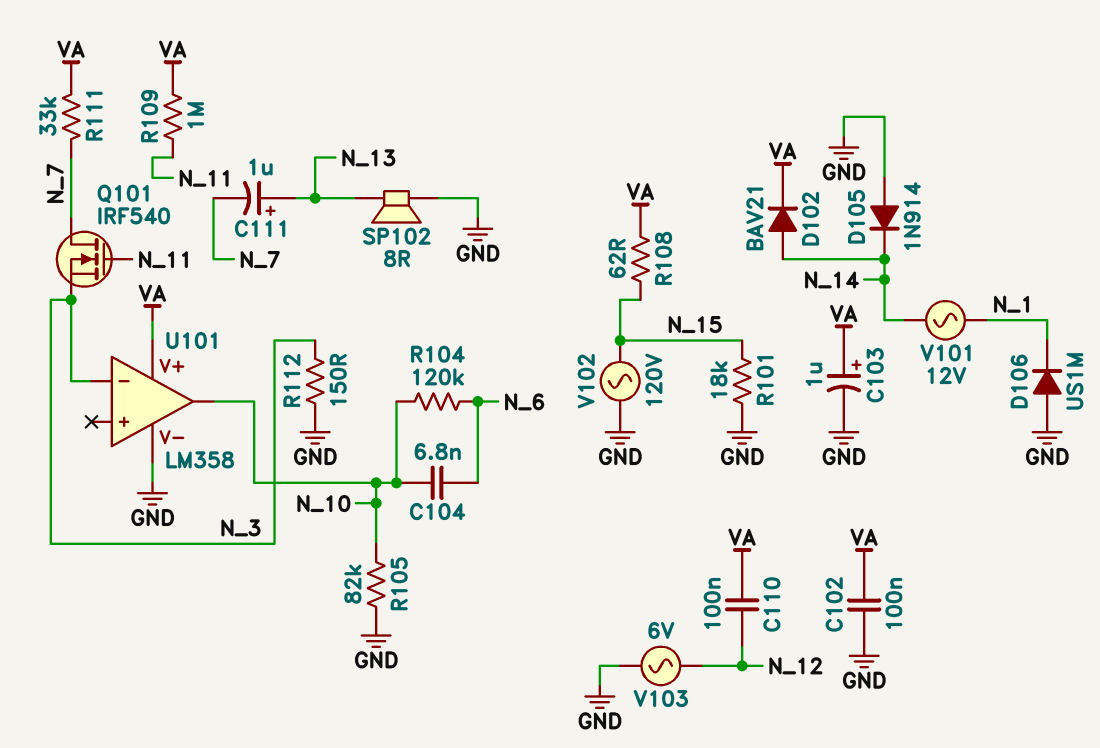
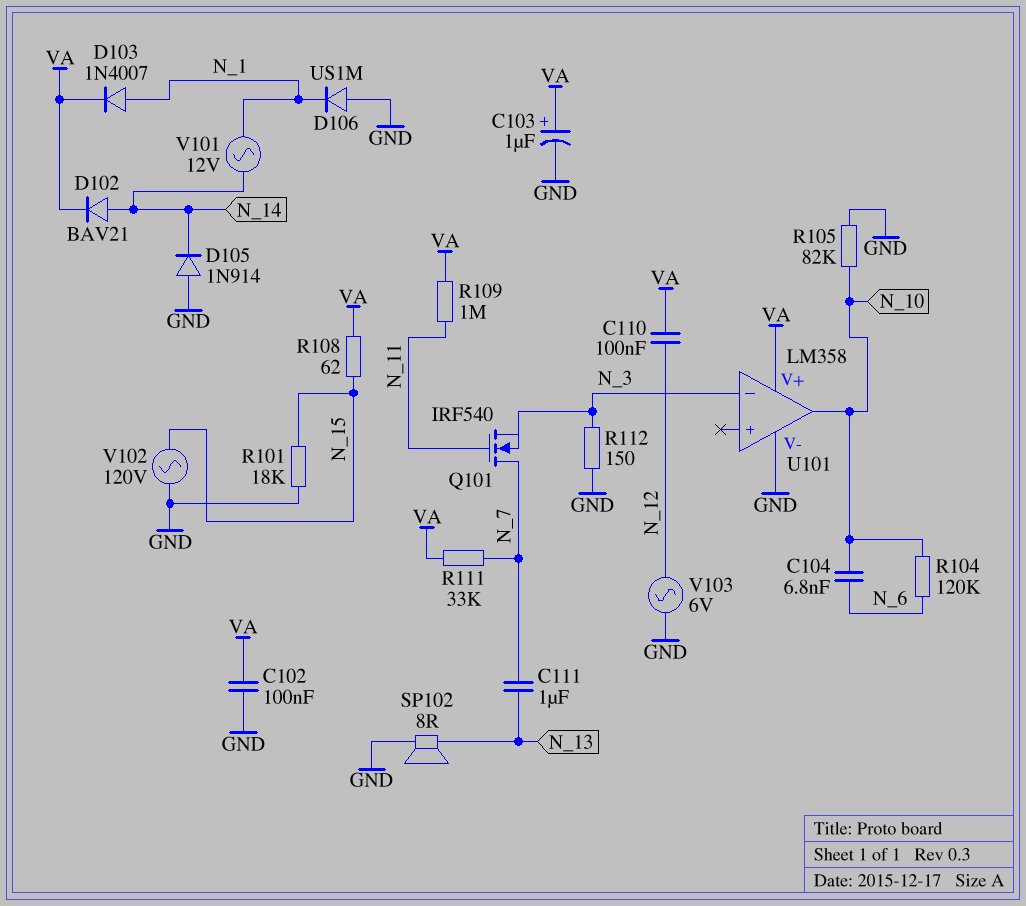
C111: 1uF (plus N_13, minus N_7) -> 1uF (N_7, N_13)
D103: none -> diode 1N4007 (A N_1, K VA)

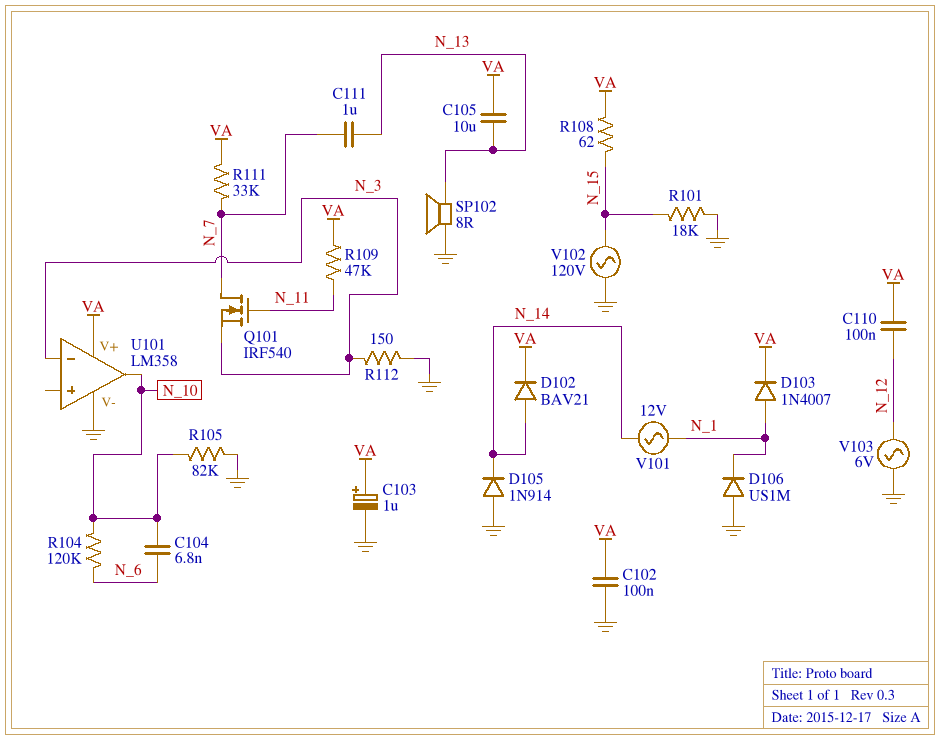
C105: none -> 10uF (N_13, VA)
R109: 1M (N_11, VA) -> 47k (N_11, VA)

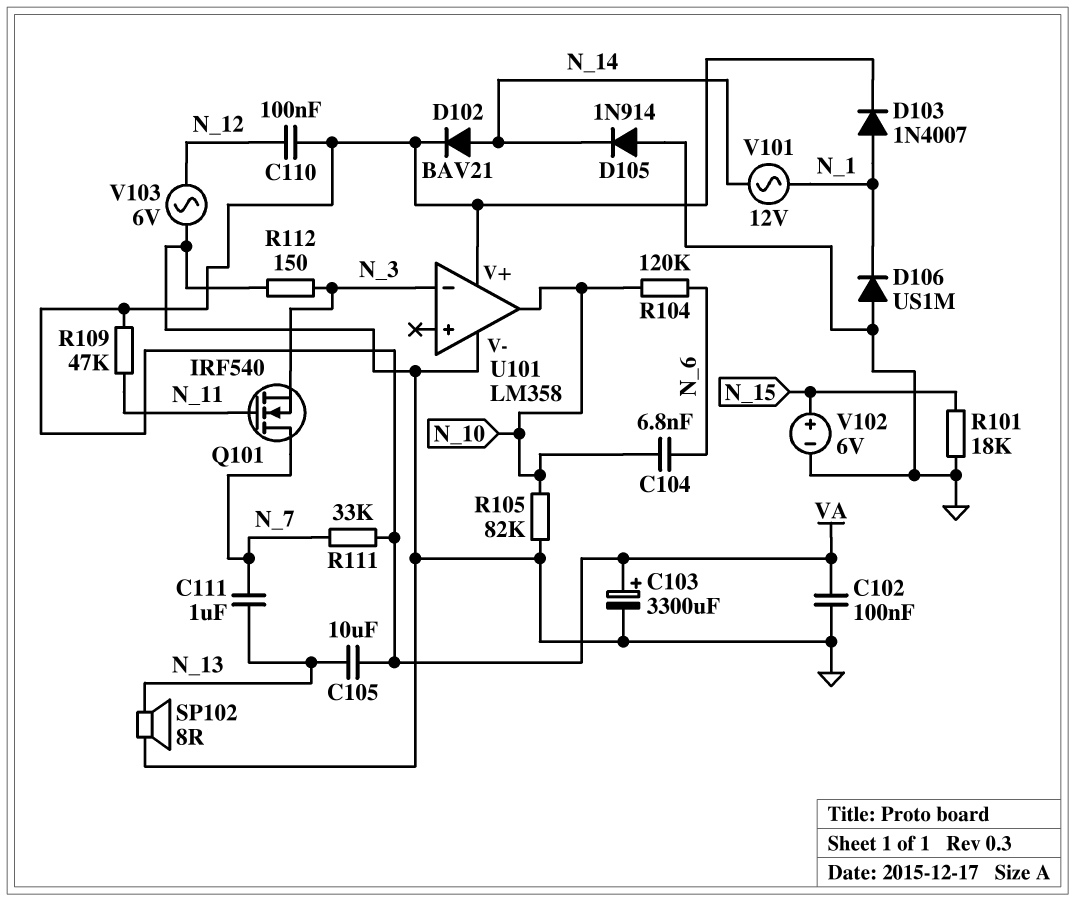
C103: 1uF (plus VA, minus GND) -> 3300uF (plus VA, minus GND)
R108: 62 (N_15, VA) -> none
V102: AC 120V (GND, N_15) -> 6V (plus N_15, minus GND)

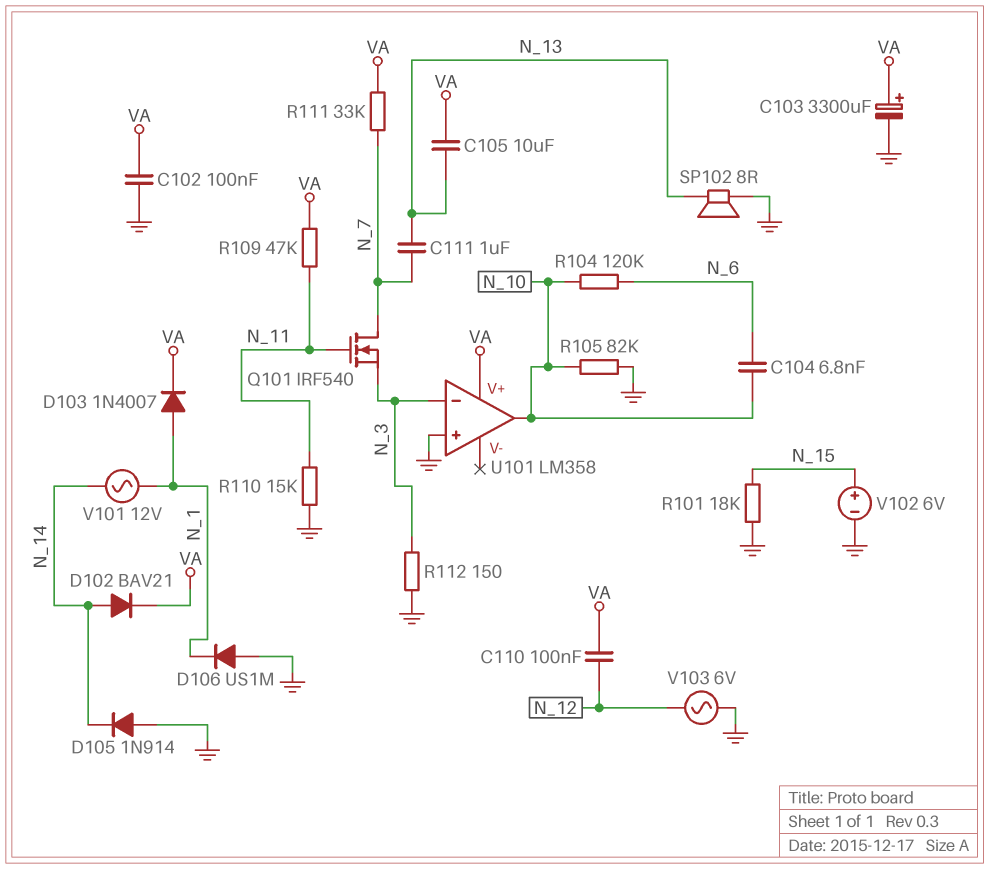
R110: none -> 15k (GND, N_11)
U101 pin V-: GND -> none
U101 pin in+: none -> GND

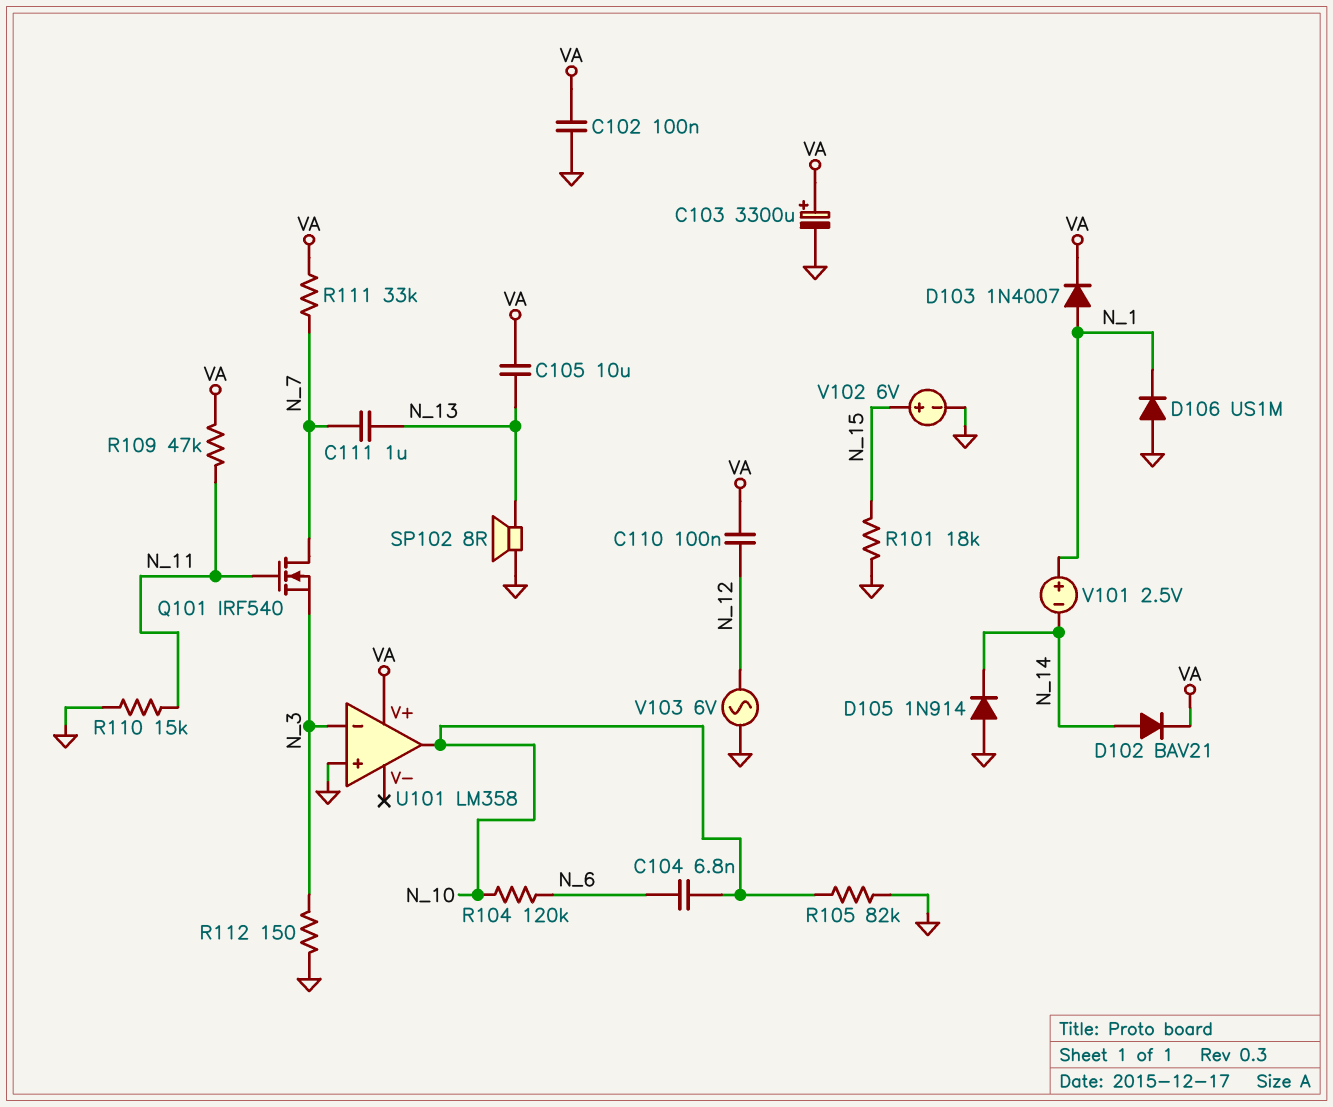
V101: AC 12V (N_1, N_14) -> 2.5V (plus N_1, minus N_14)

